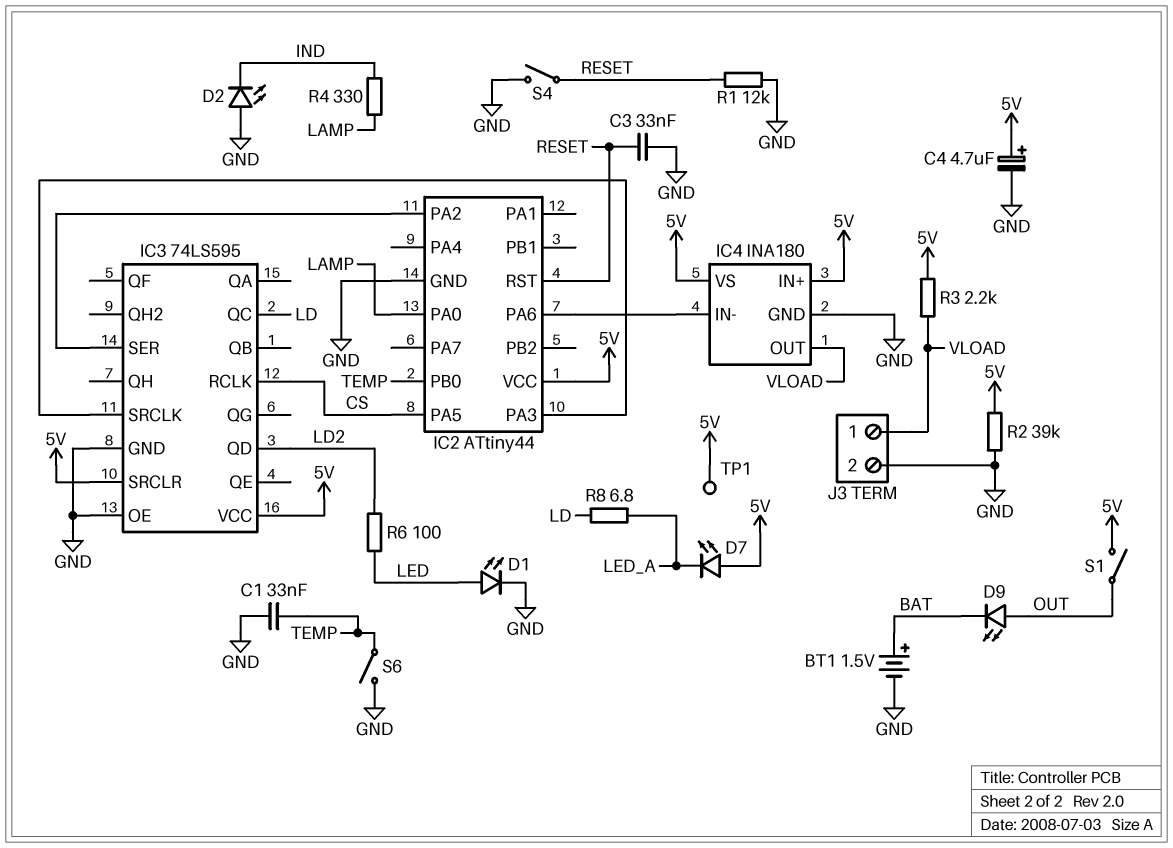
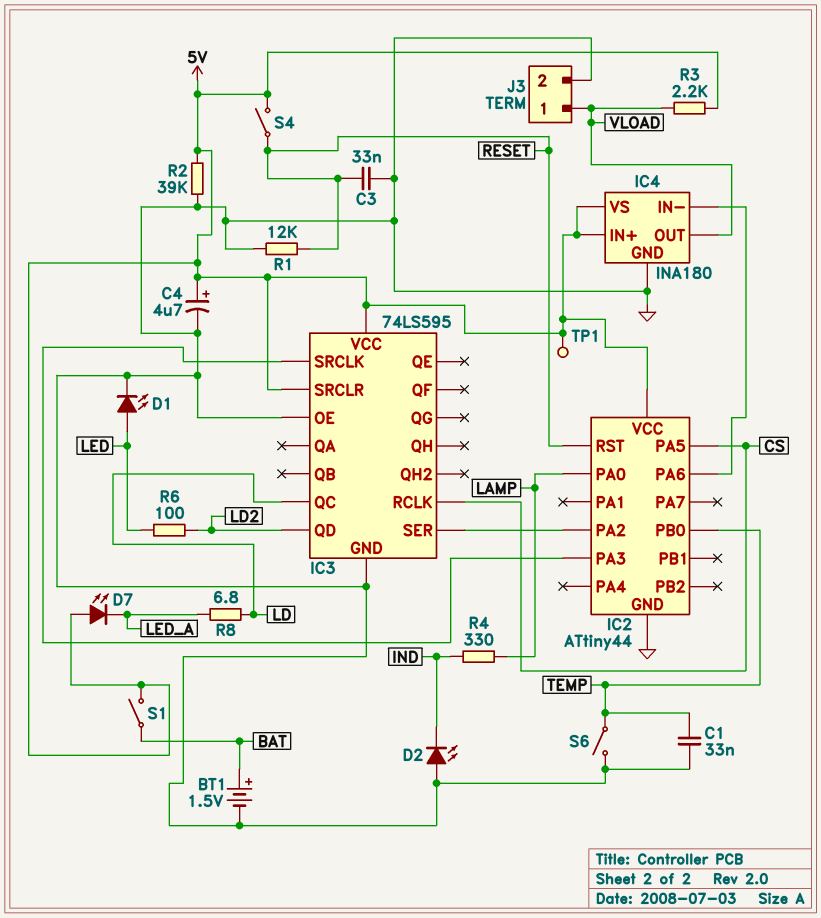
D9: LED (A OUT, K BAT) -> none
S1: switch (5V, OUT) -> switch (5V, BAT)
S4: switch (GND, RESET) -> switch (5V, RESET)

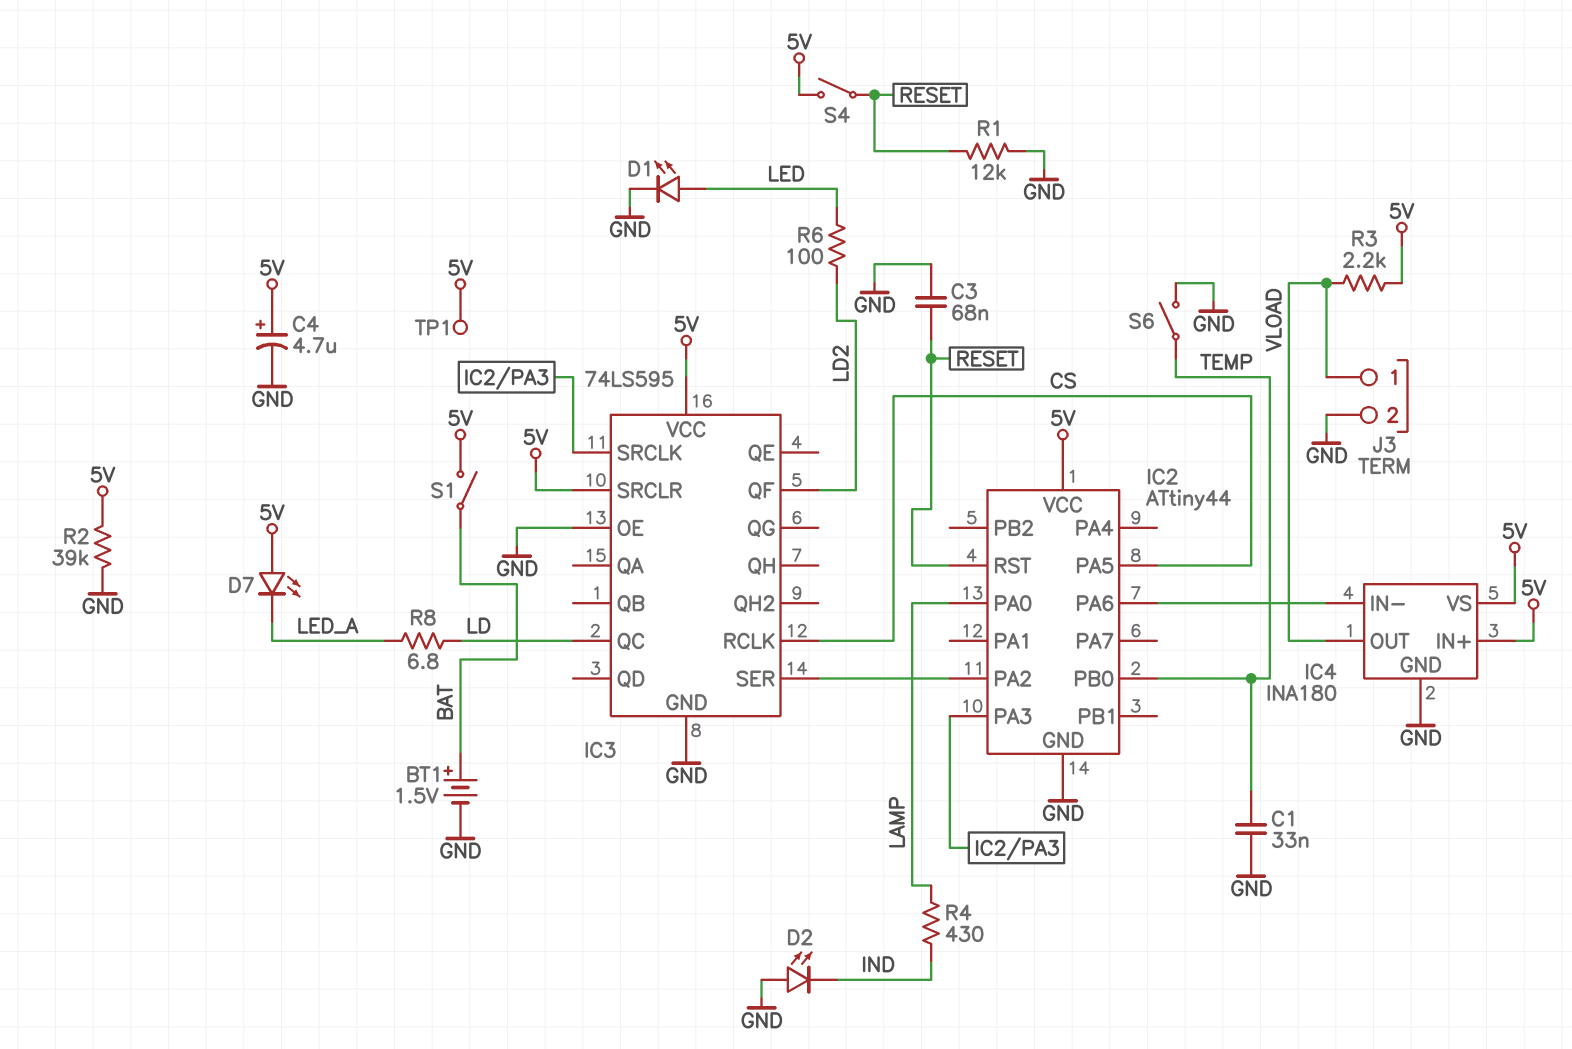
C3: 33nF (GND, RESET) -> 68nF (GND, RESET)
IC3 pin QD: LD2 -> none
IC3 pin QF: none -> LD2
R4: 330 (IND, LAMP) -> 430 (IND, LAMP)

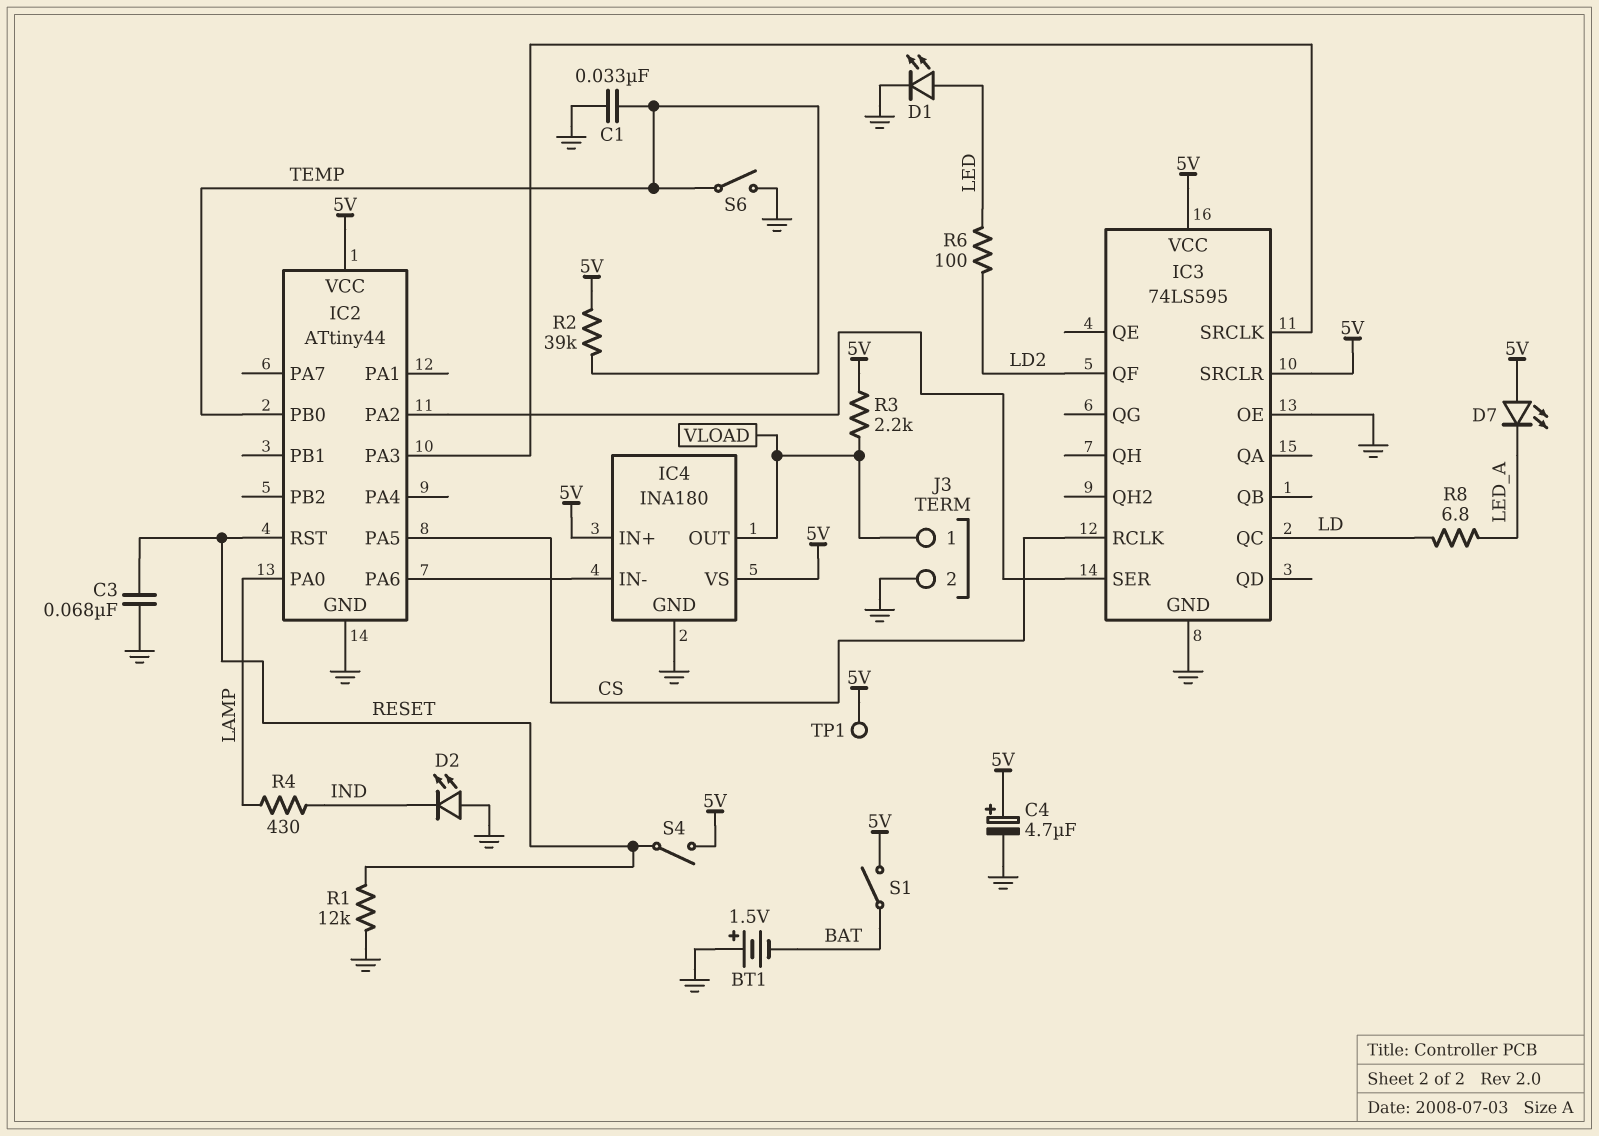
BT1: 1.5V (plus BAT, minus GND) -> 1.5V (plus GND, minus BAT)
R2: 39k (5V, GND) -> 39k (5V, TEMP)

